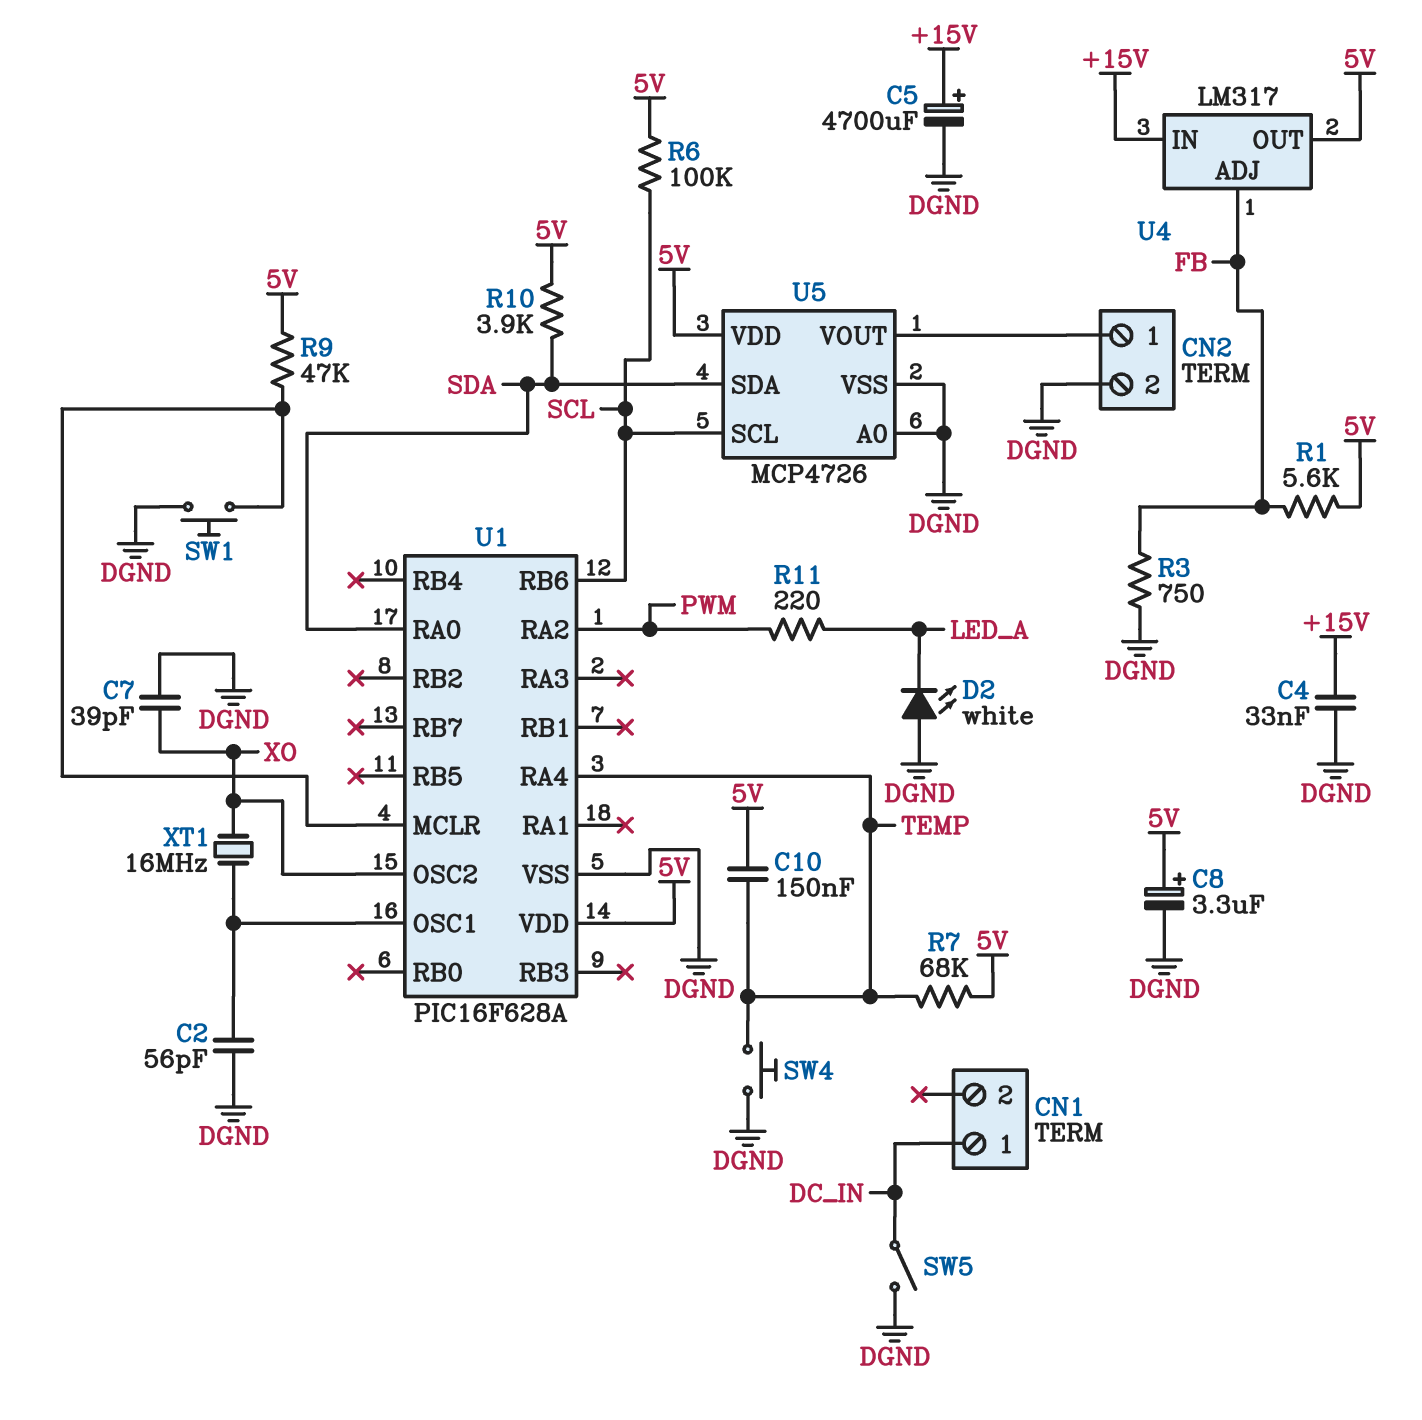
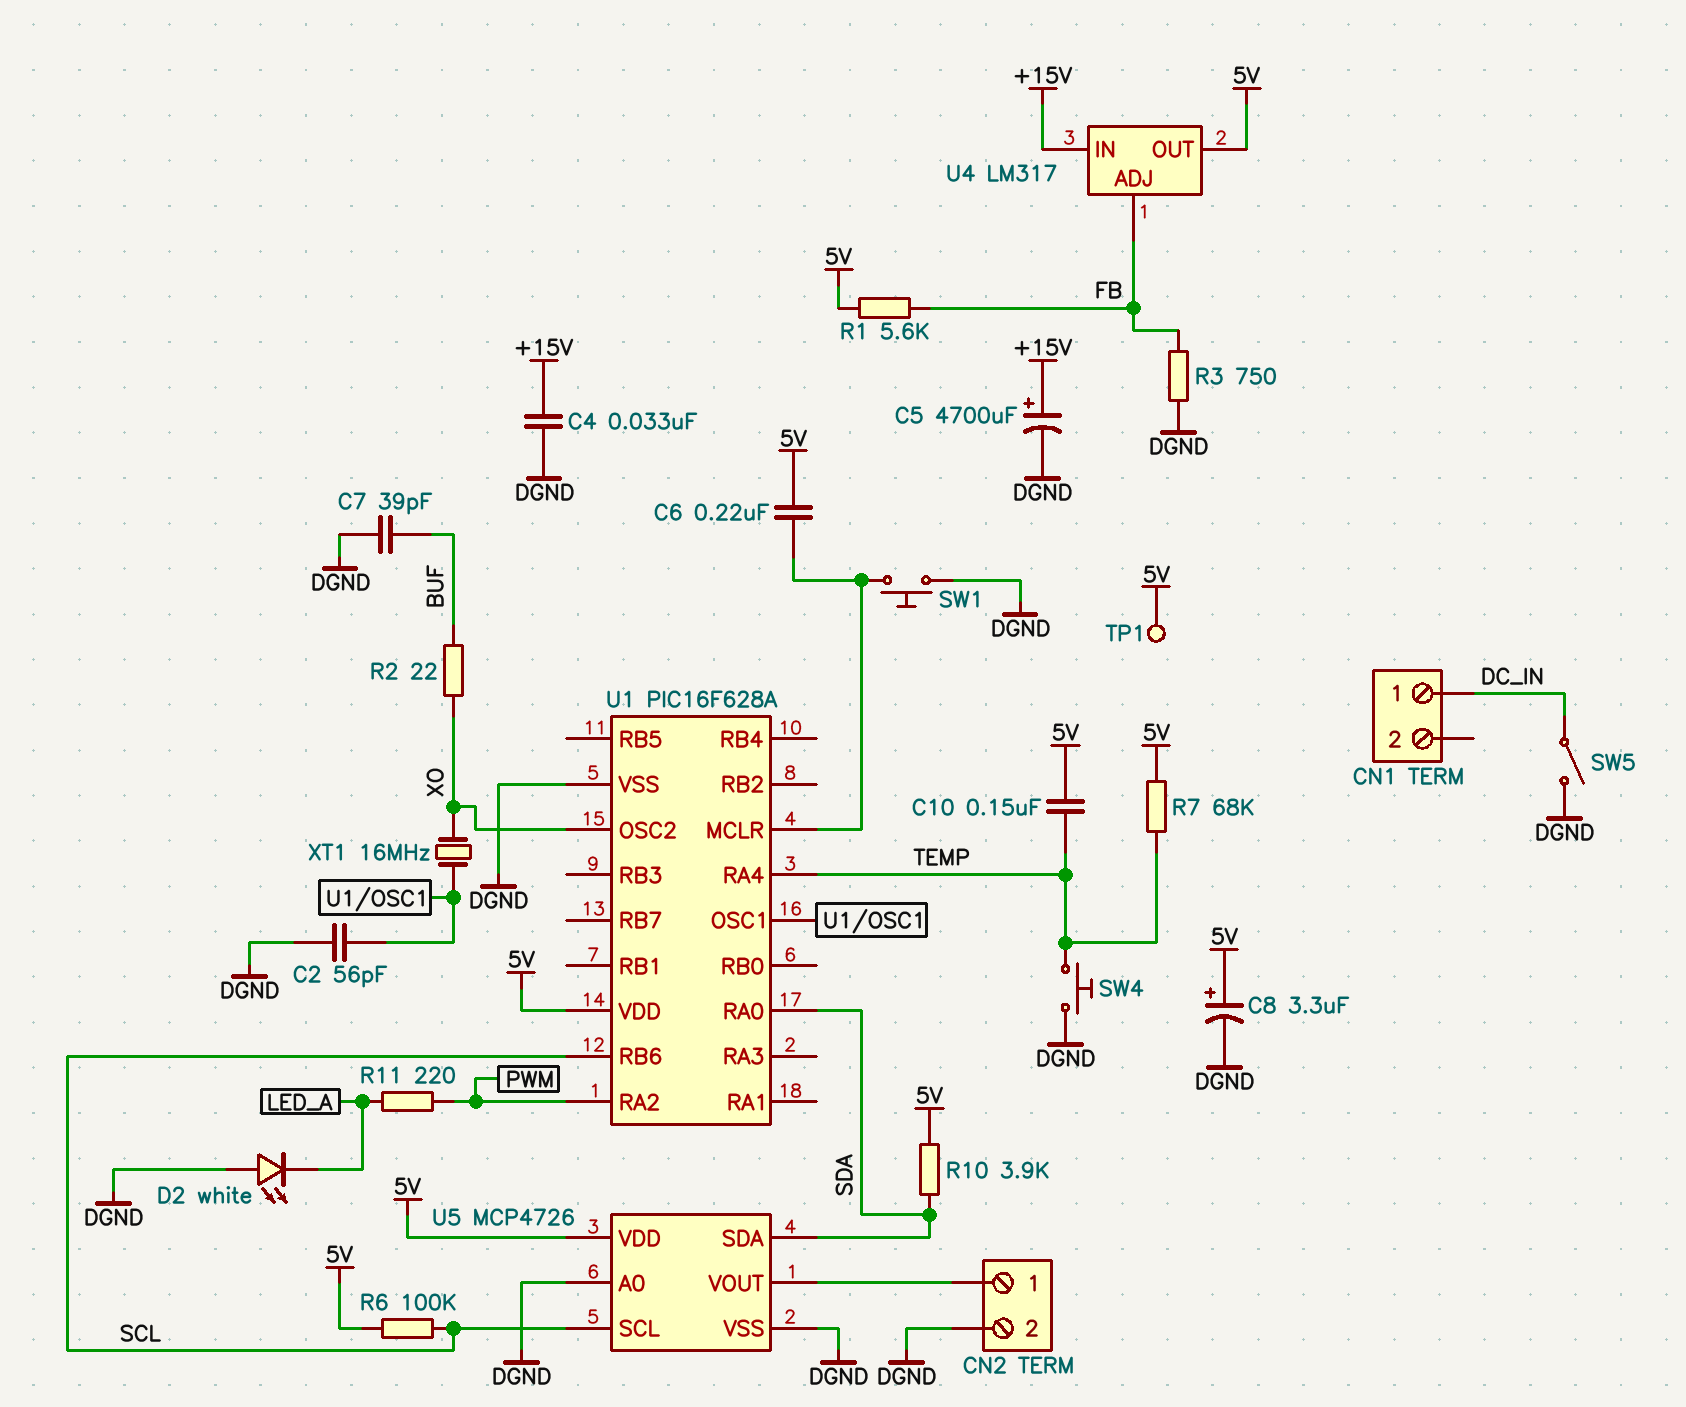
C6: none -> 220nF (5V, U1/MCLR)
C7: 39pF (DGND, XO) -> 39pF (BUF, DGND)
R2: none -> 22 (BUF, XO)
R9: 47k (5V, U1/MCLR) -> none
TP1: none -> test point (5V)

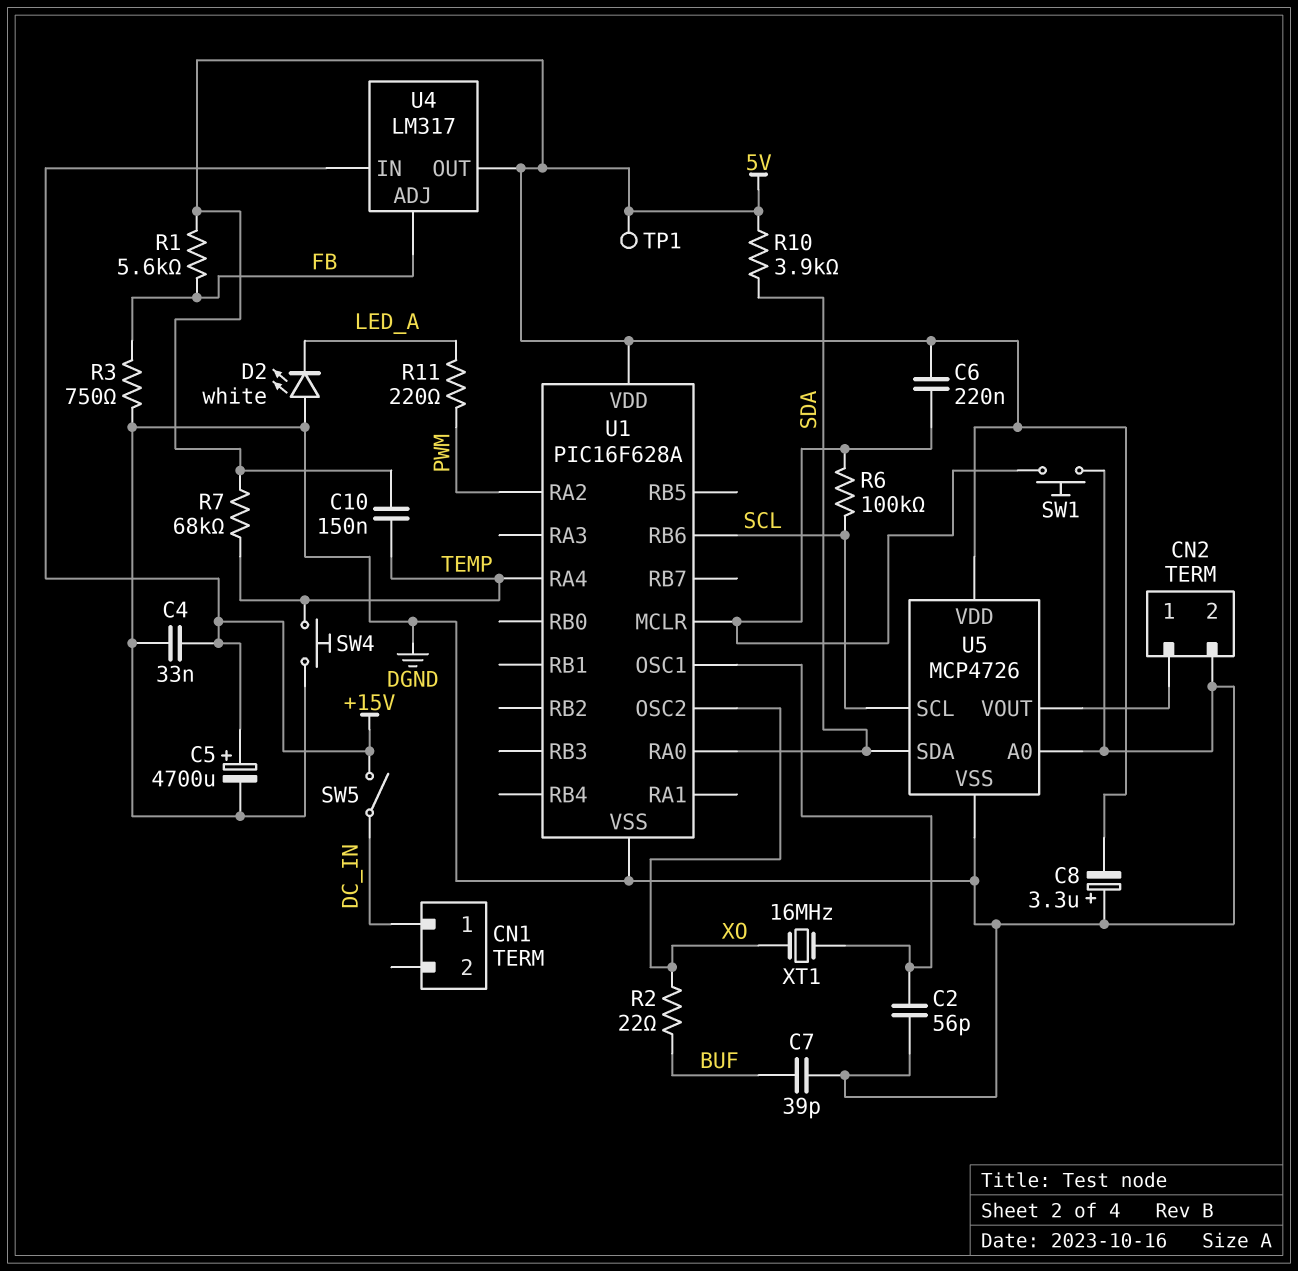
C8: 3.3uF (plus 5V, minus DGND) -> 3.3uF (plus DGND, minus 5V)
R6: 100k (5V, SCL) -> 100k (SCL, U1/MCLR)
SW5: switch (DC_IN, DGND) -> switch (+15V, DC_IN)

